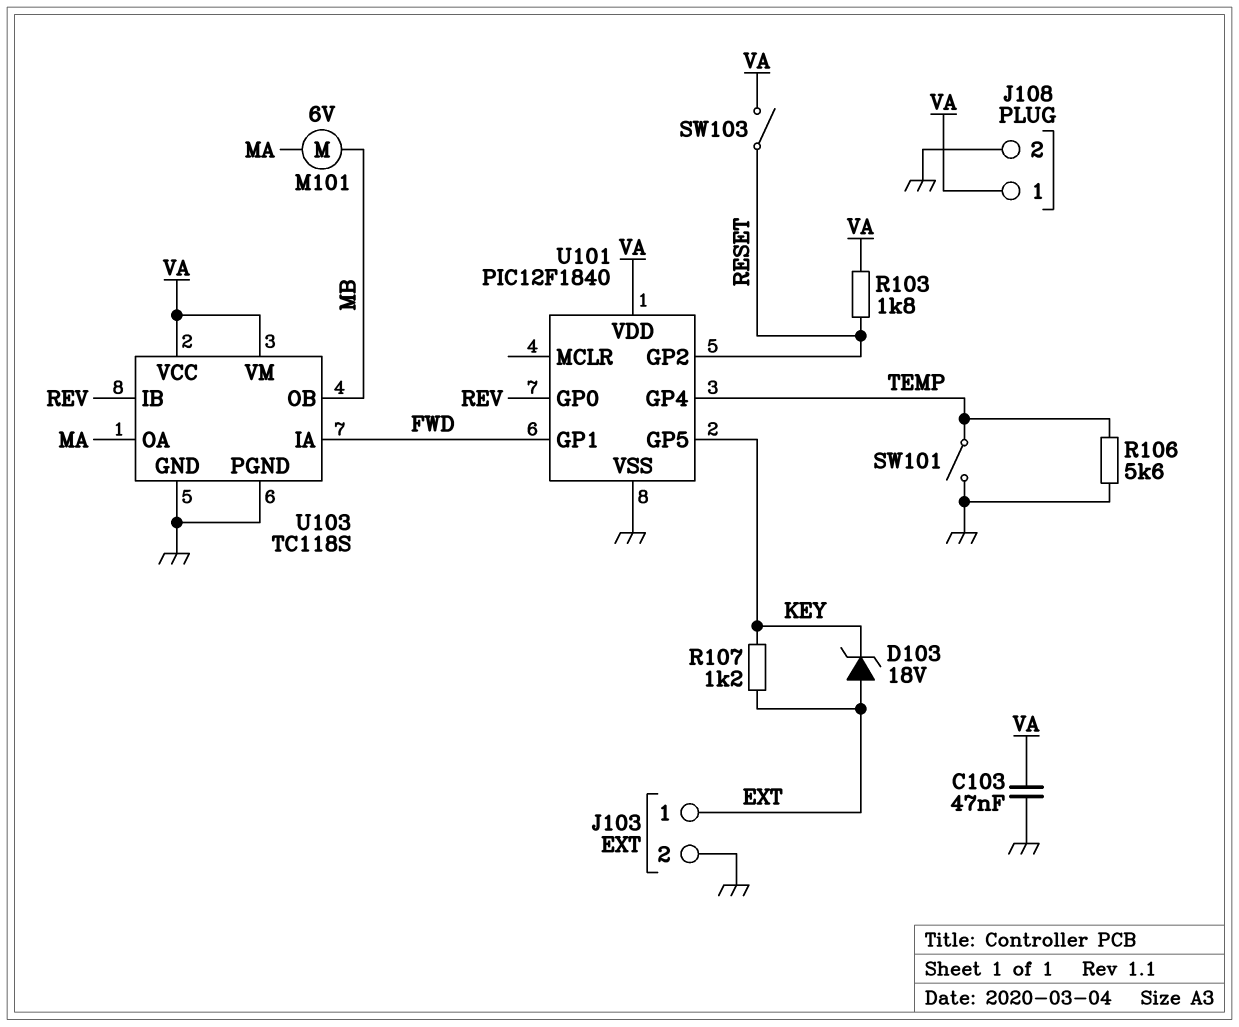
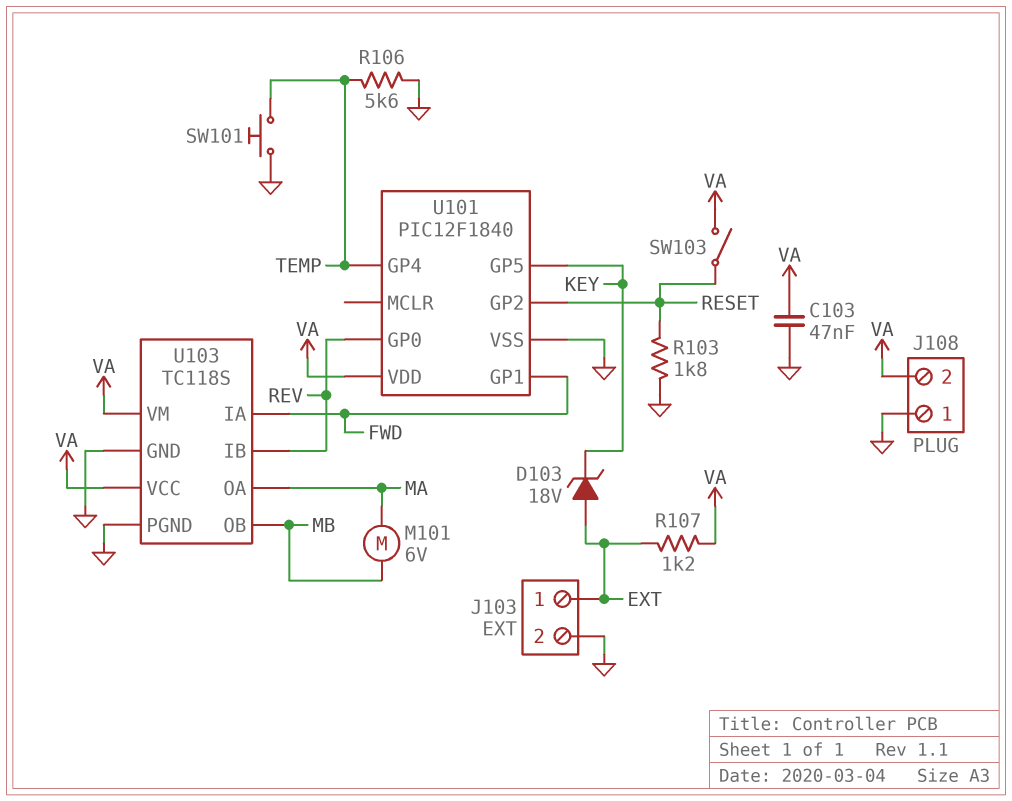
J108 pin 1: VA -> GND
J108 pin 2: GND -> VA
R103: 1.8k (RESET, VA) -> 1.8k (GND, RESET)
R107: 1.2k (EXT, KEY) -> 1.2k (EXT, VA)
SW101: switch (GND, TEMP) -> button (GND, TEMP)

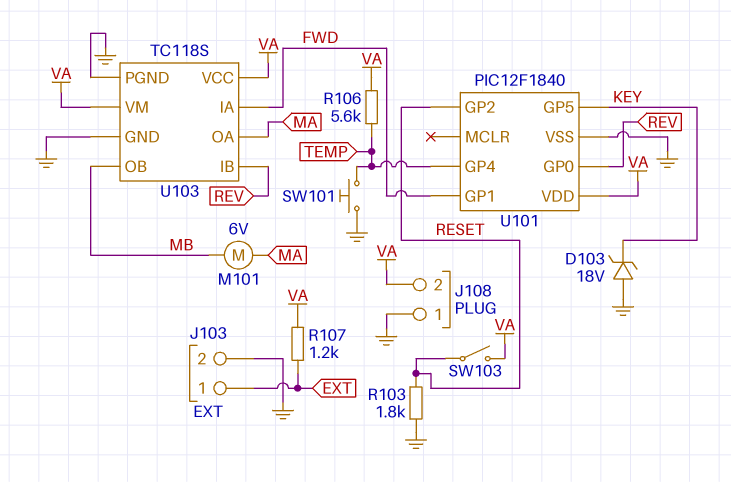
C103: 47nF (GND, VA) -> none
D103: zener 18V (A EXT, K KEY) -> zener 18V (A GND, K KEY)
R106: 5.6k (GND, TEMP) -> 5.6k (TEMP, VA)

